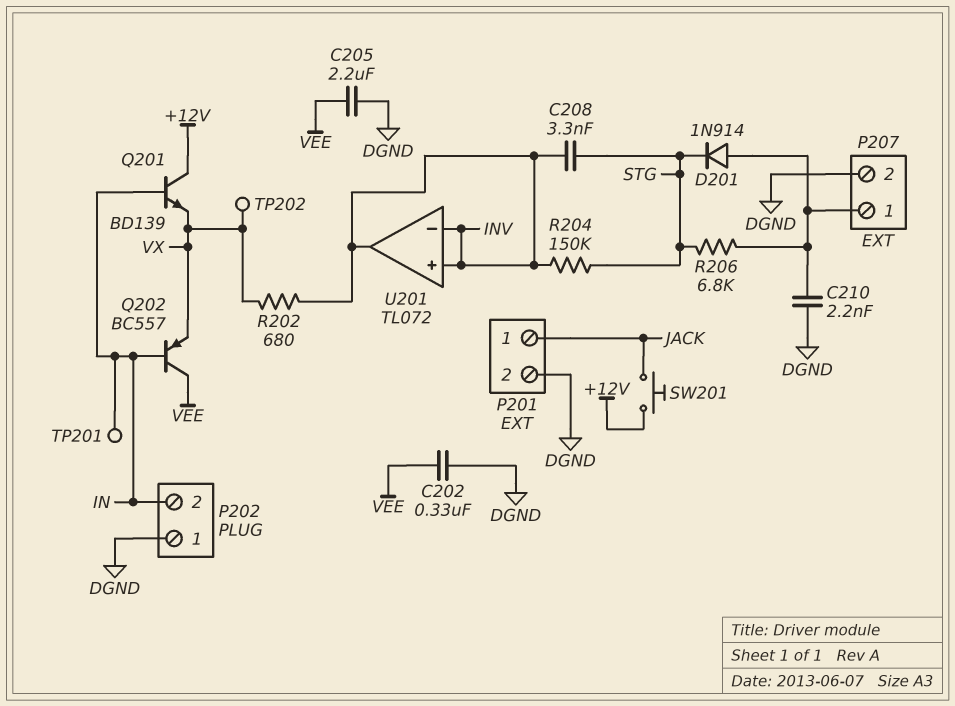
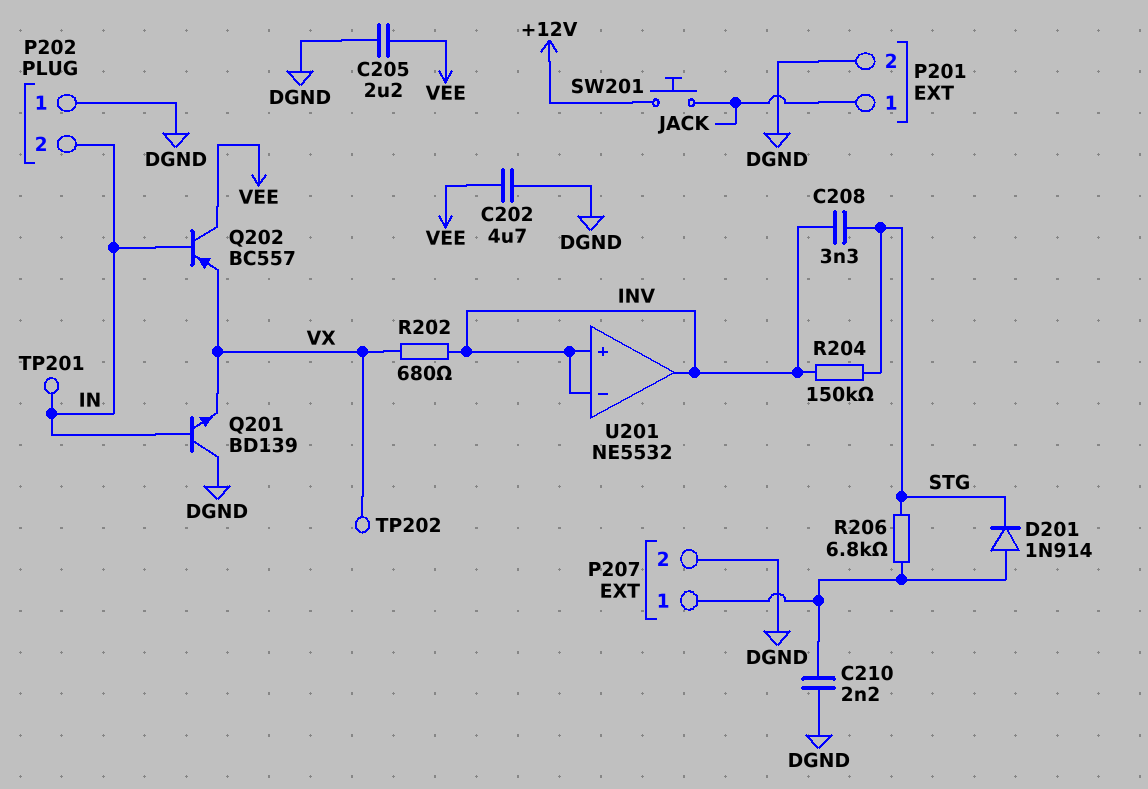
C202: 330nF (DGND, VEE) -> 4.7uF (DGND, VEE)
Q201: NPN BD139 (B IN, C +12V, E VX) -> NPN BD139 (B IN, C DGND, E VX)
U201: TL072 -> NE5532

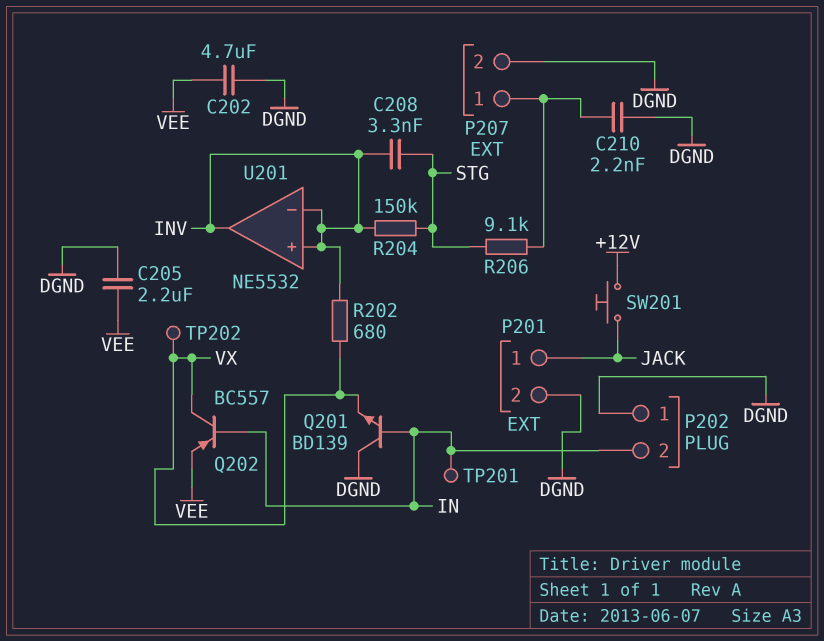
D201: diode 1N914 (A P207/1, K STG) -> none
Q202: PNP BC557 (B IN, C VEE, E VX) -> PNP BC557 (B IN, C VX, E VEE)
R206: 6.8k (P207/1, STG) -> 9.1k (P207/1, STG)

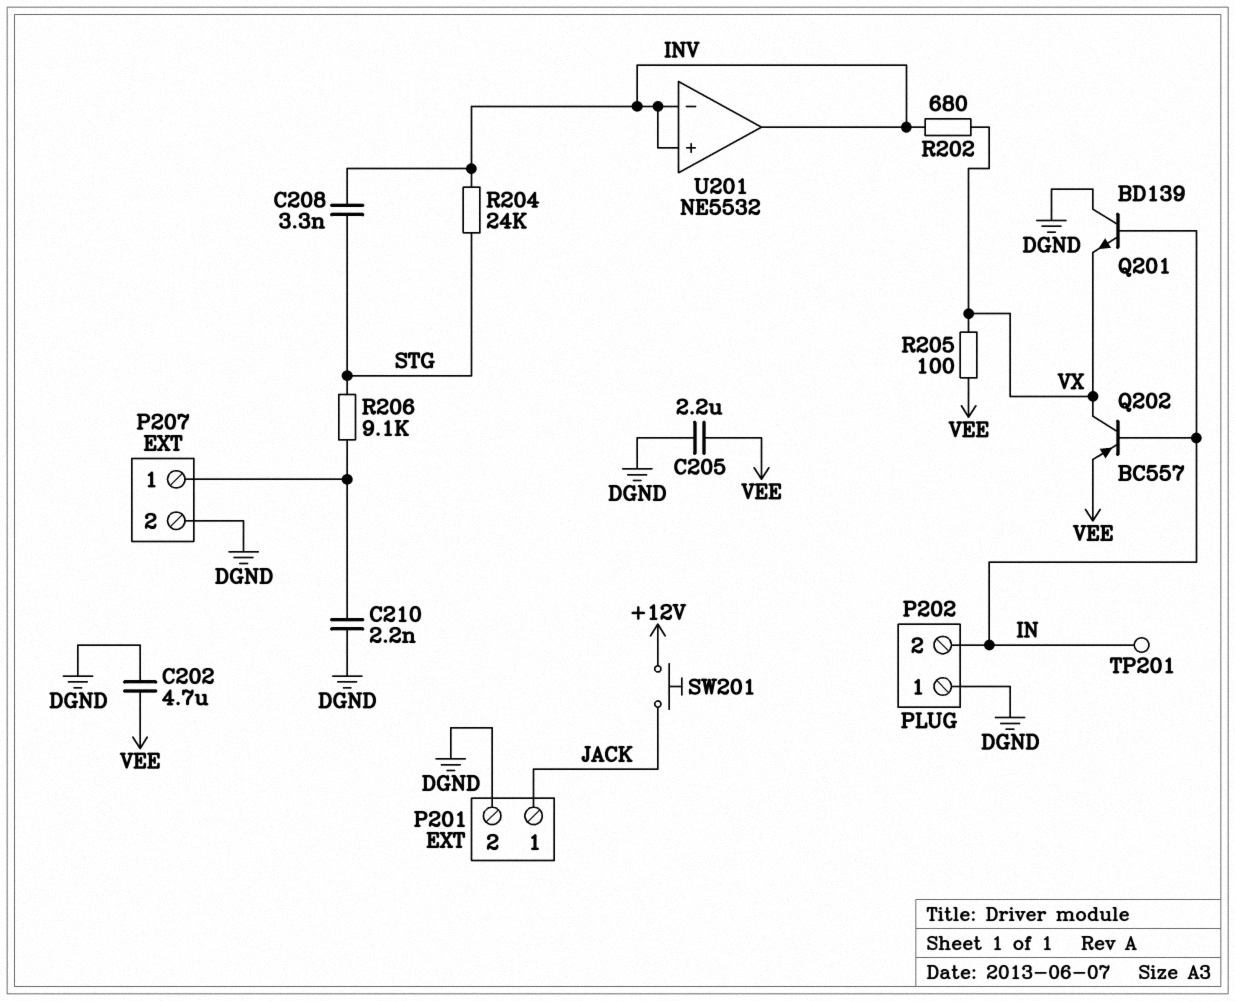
R204: 150k (INV, STG) -> 24k (INV, STG)
R205: none -> 100 (VEE, VX)
TP202: test point (VX) -> none

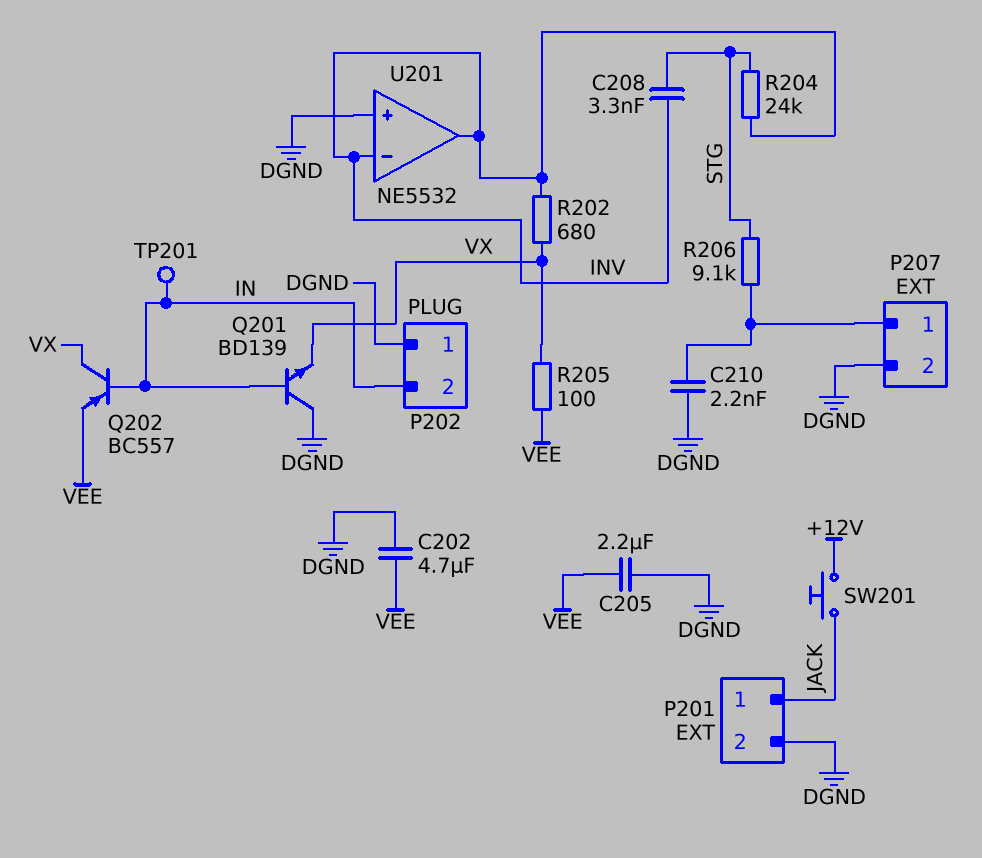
U201 pin in+: INV -> DGND

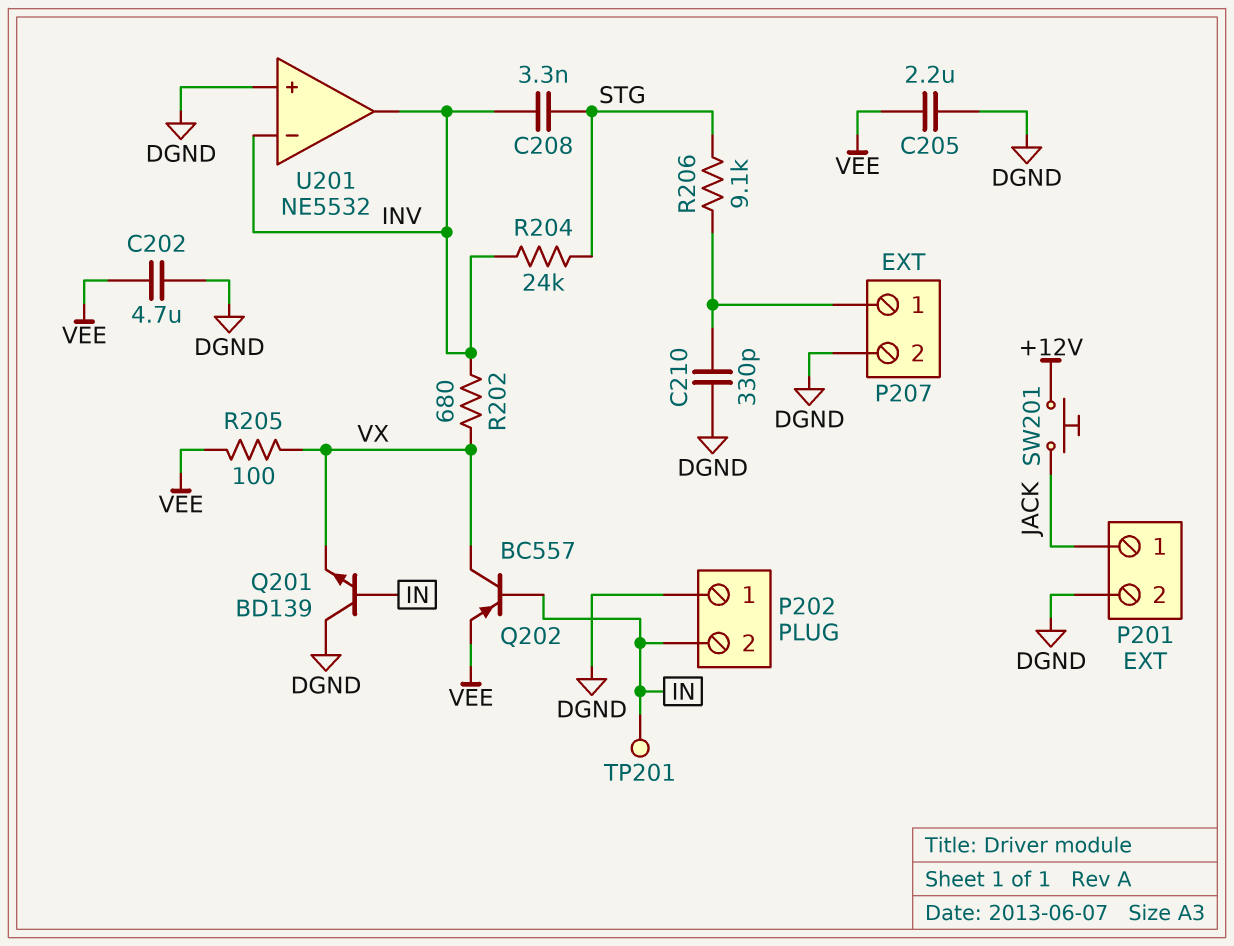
C210: 2.2nF (DGND, P207/1) -> 330pF (DGND, P207/1)

